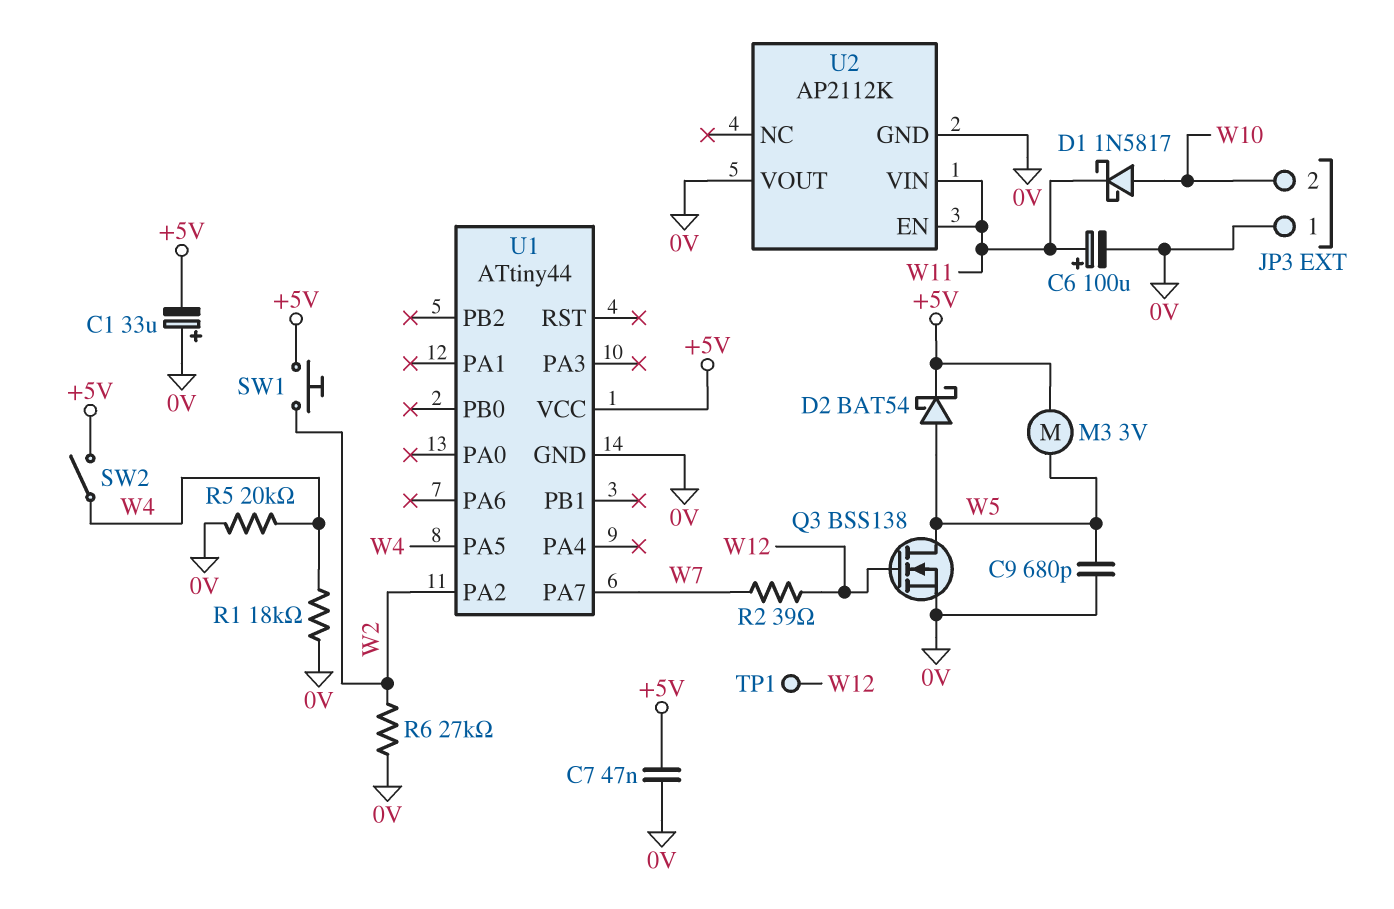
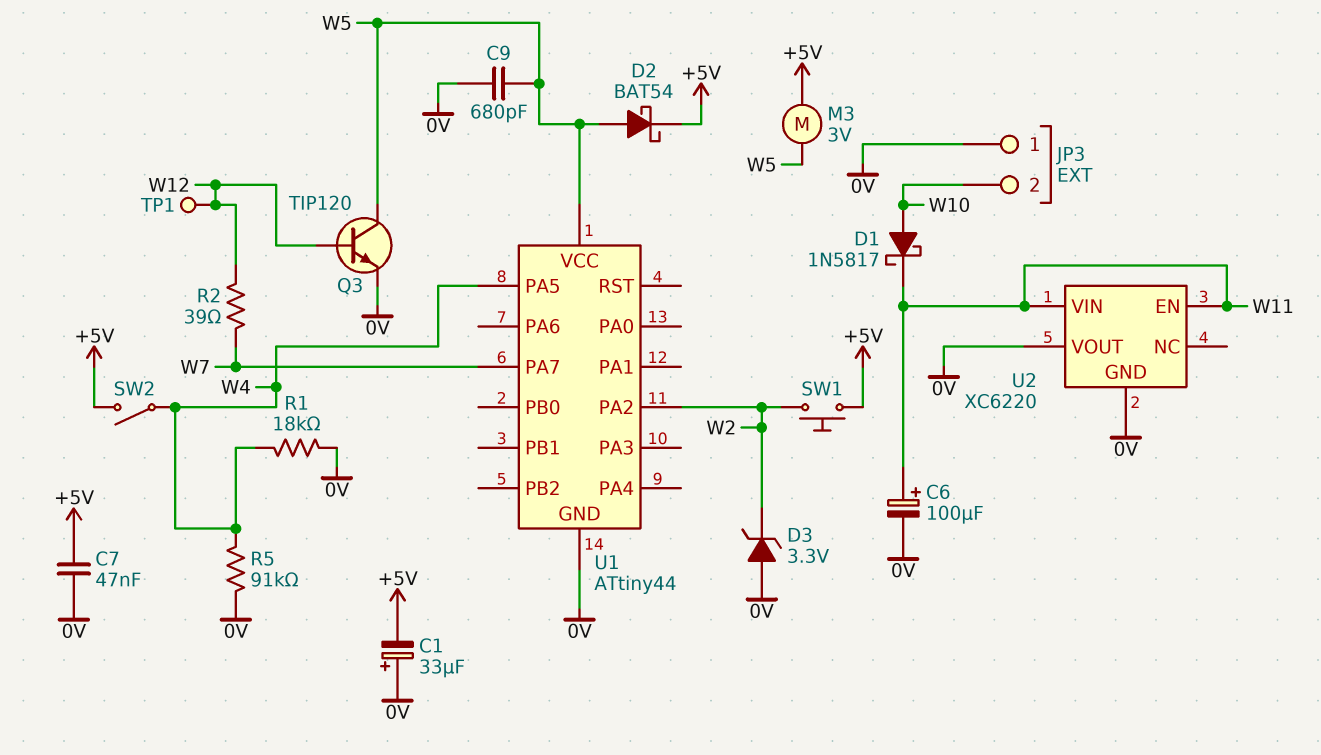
D3: none -> zener 3.3V (A 0V, K W2)
Q3: NMOS BSS138 (G W12, D W5, S 0V) -> NPN TIP120 (B W12, C W5, E 0V)
R5: 20k (0V, W4) -> 91k (0V, W4)
R6: 27k (0V, W2) -> none
U1 pin VCC: +5V -> W5
U2: AP2112K -> XC6220

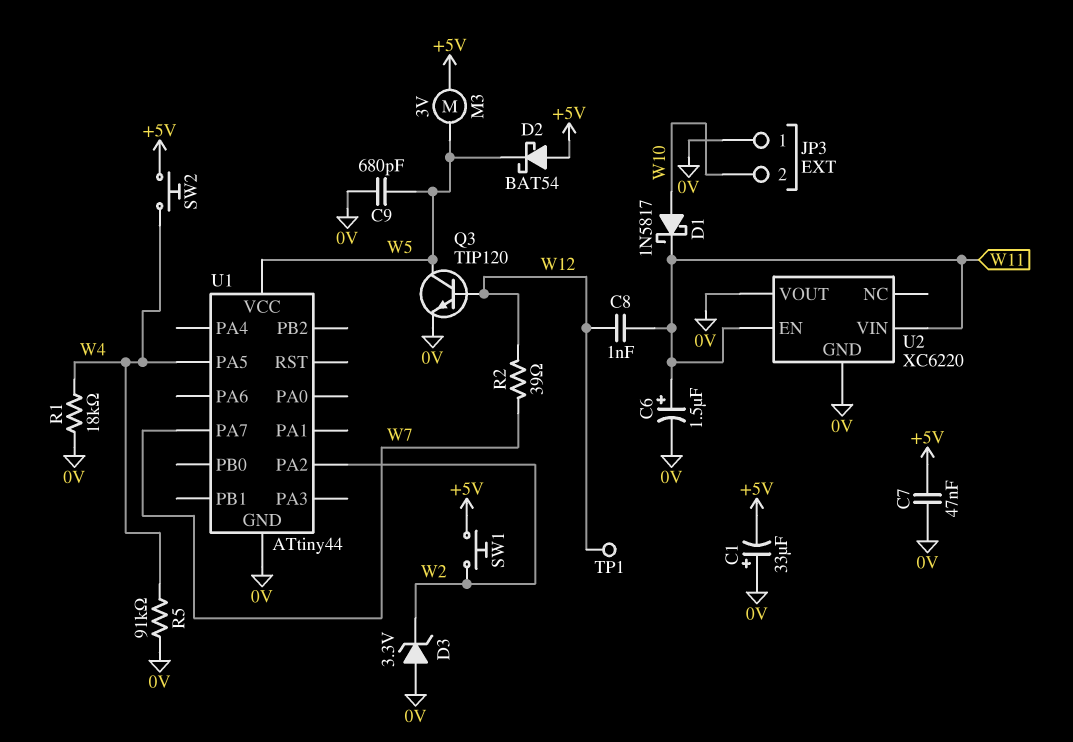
C6: 100uF (plus W11, minus 0V) -> 1.5uF (plus W11, minus 0V)
C8: none -> 1nF (W11, W12)
D2: schottky BAT54 (A W5, K +5V) -> schottky BAT54 (A +5V, K W5)
SW2: switch (+5V, W4) -> button (+5V, W4)

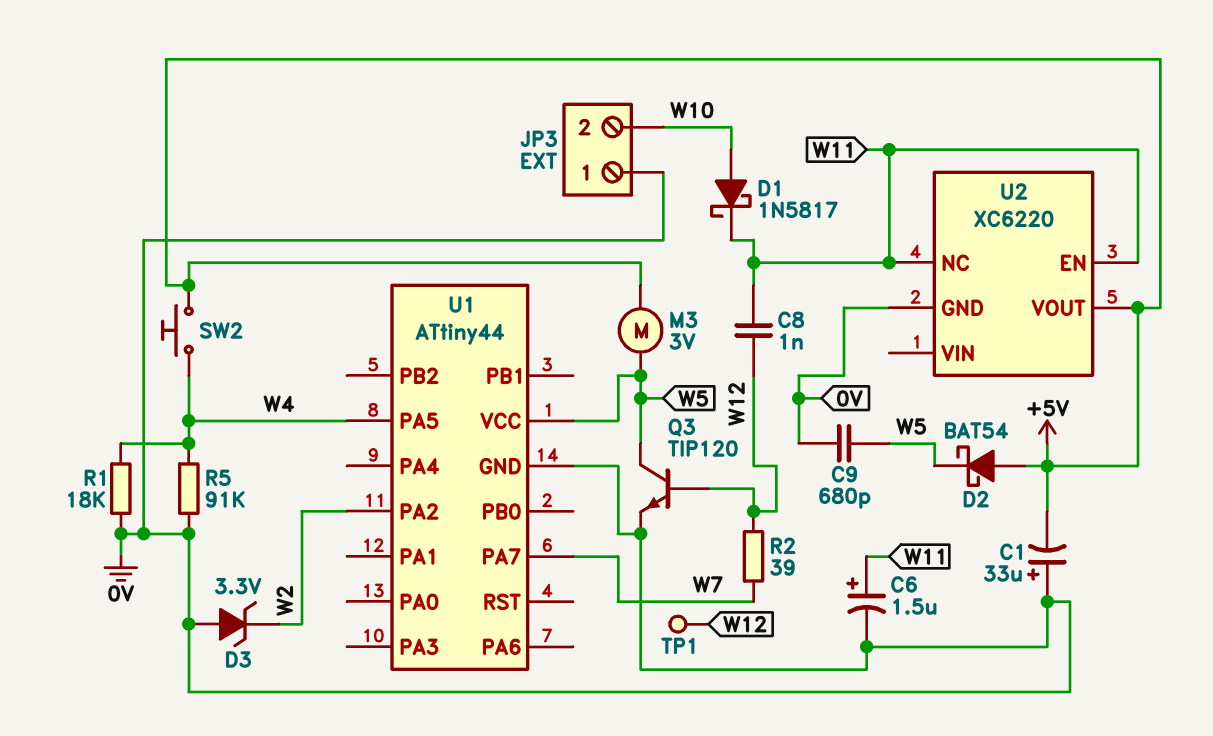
C7: 47nF (+5V, 0V) -> none
SW1: button (+5V, W2) -> none
U2 pin NC: none -> W11
U2 pin VIN: W11 -> none
U2 pin VOUT: 0V -> +5V

